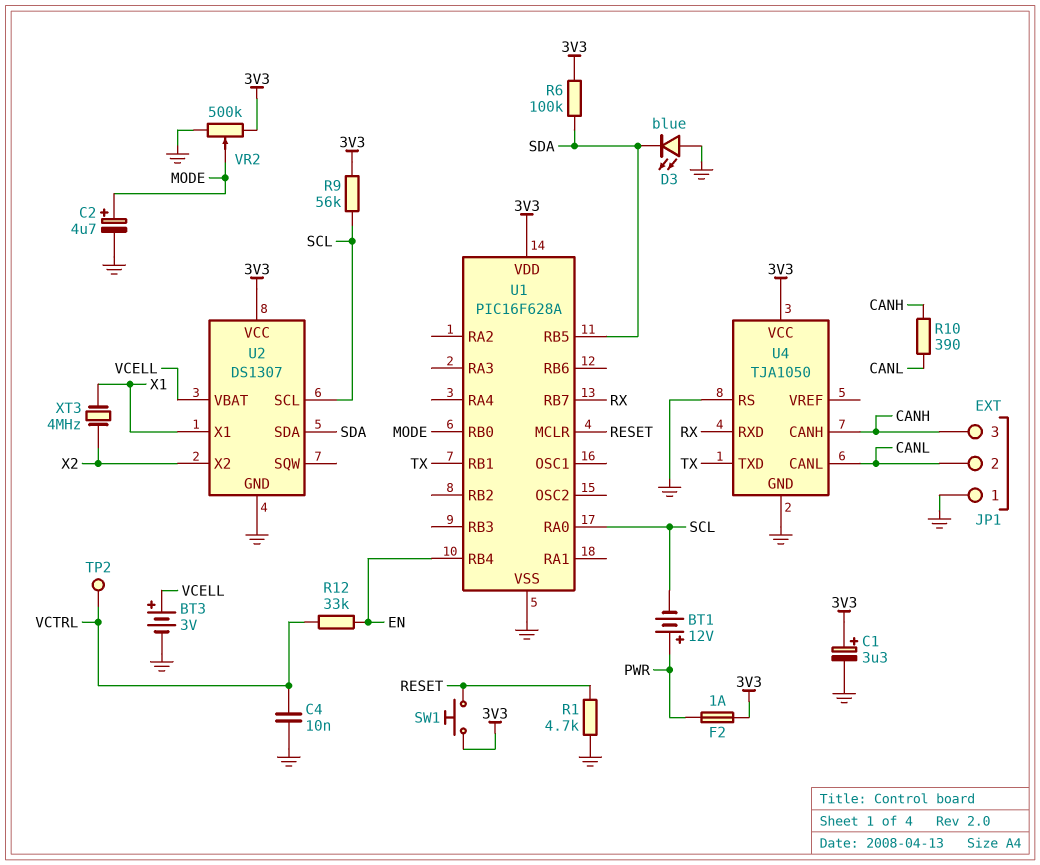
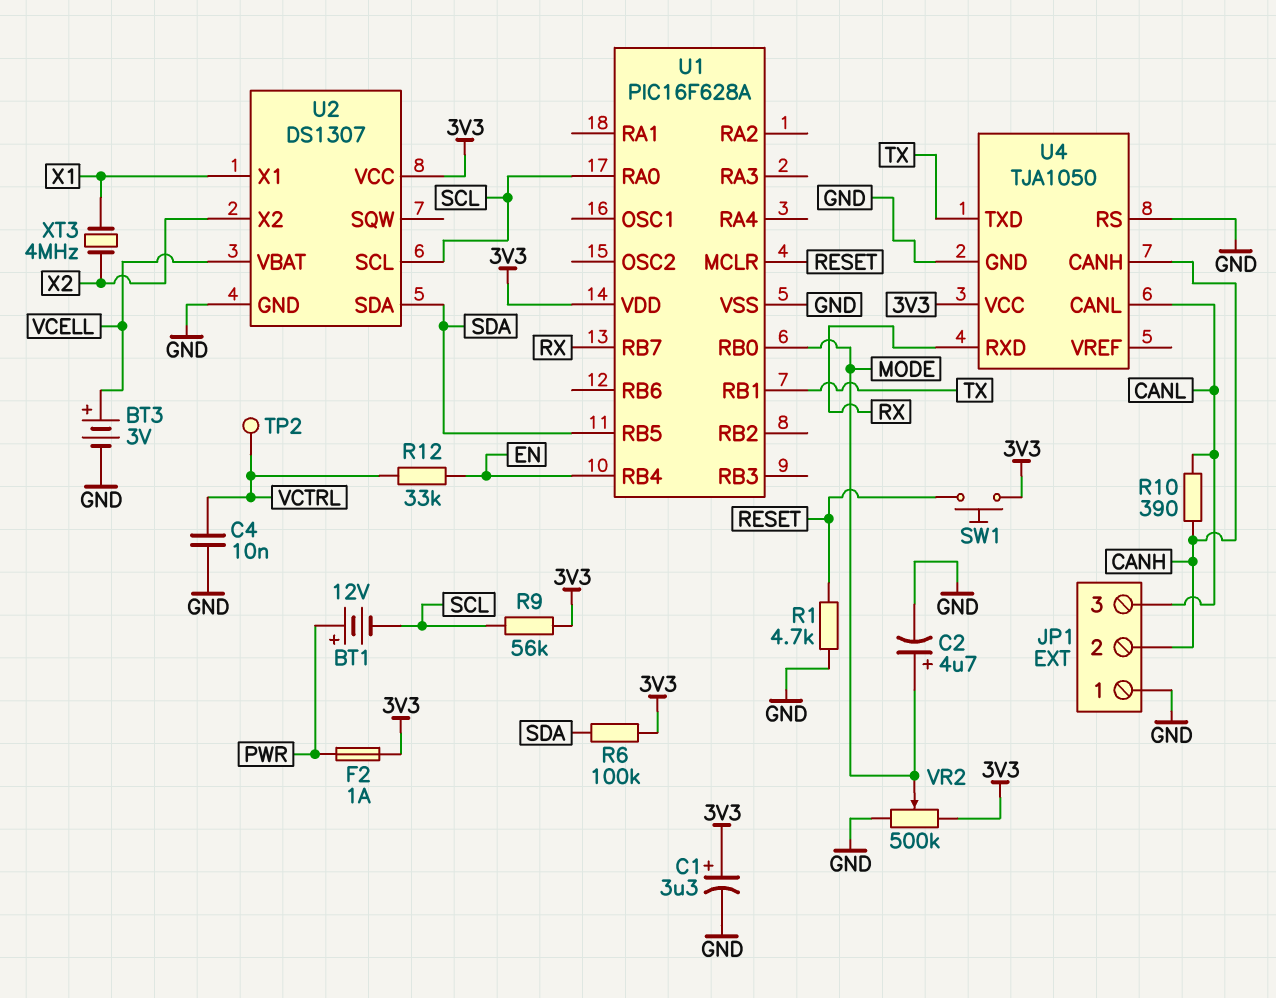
D3: LED blue (A GND, K SDA) -> none
JP1 pin 2: CANL -> CANH
JP1 pin 3: CANH -> CANL

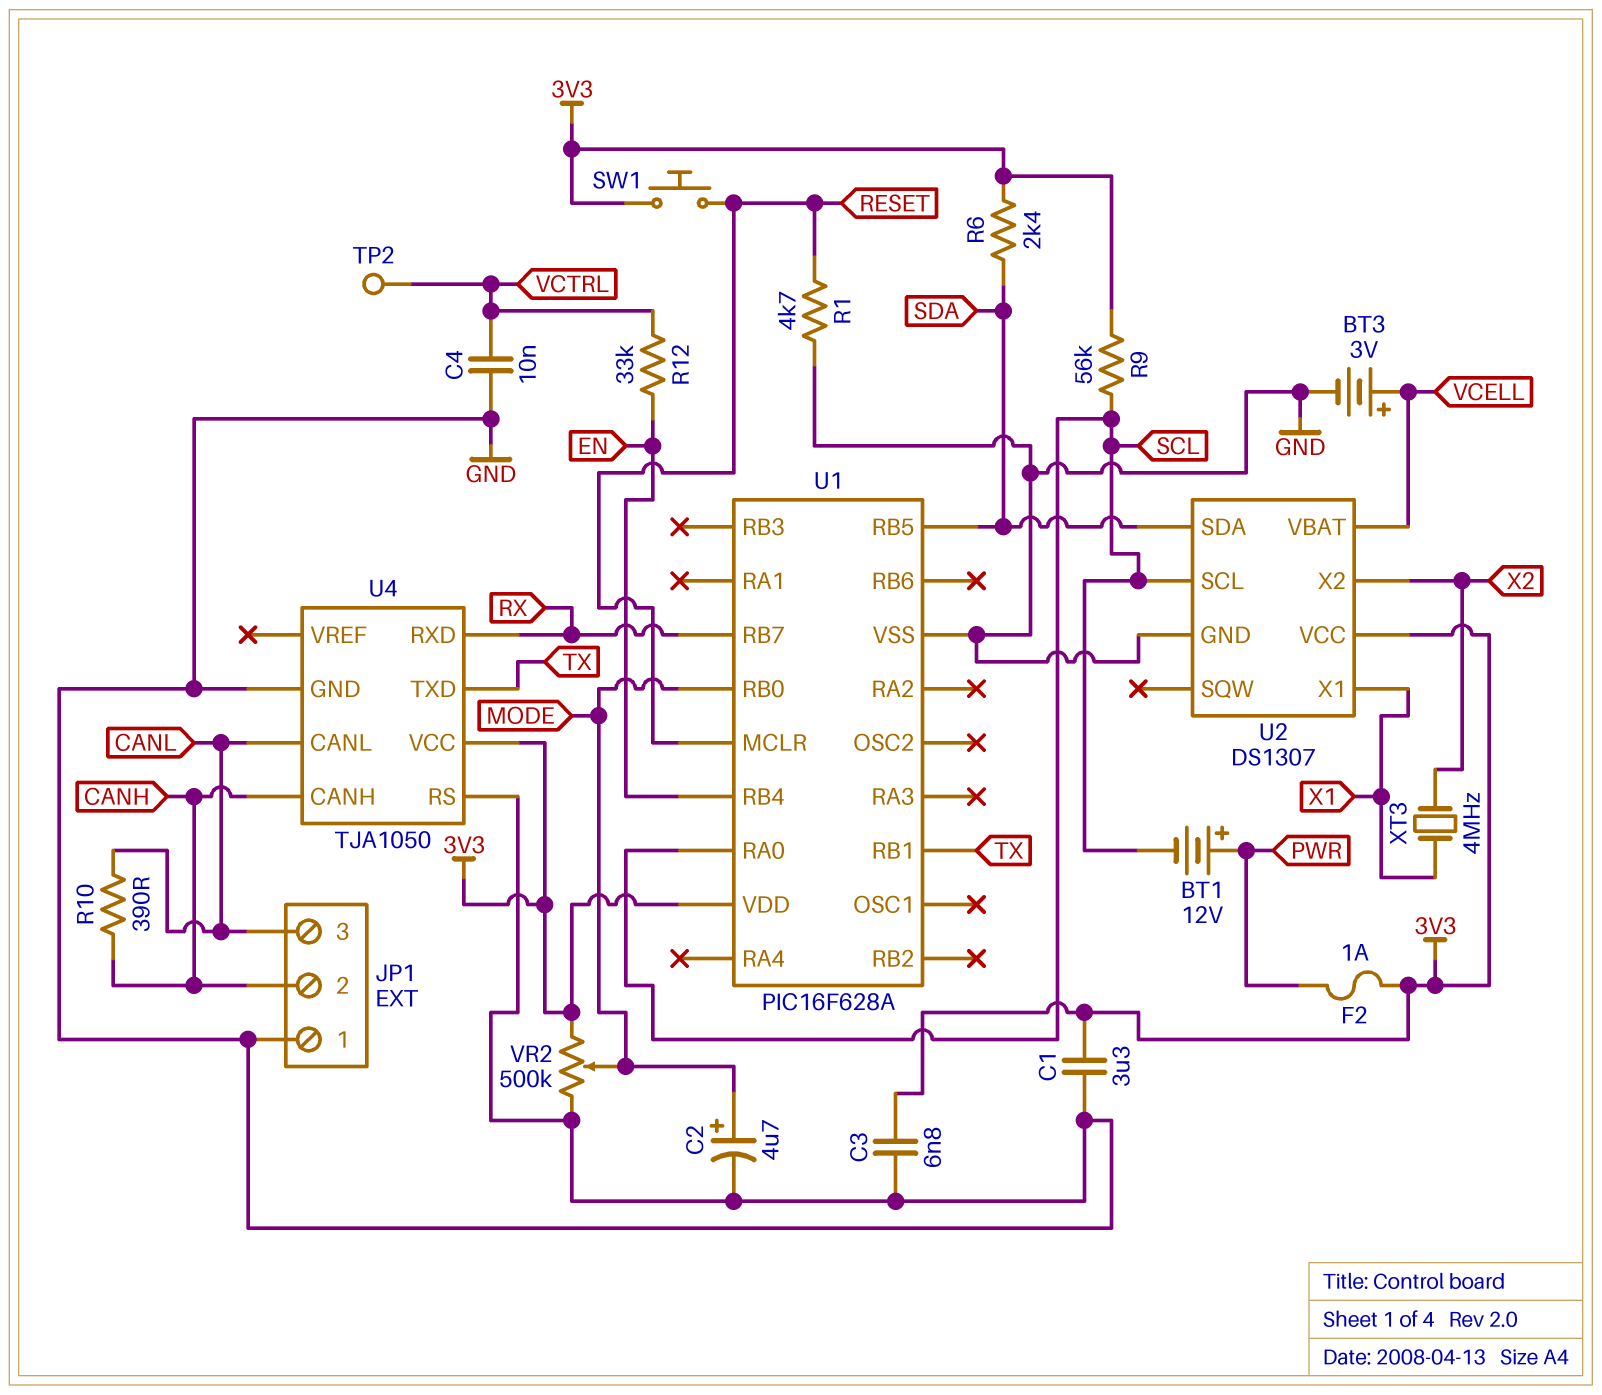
C1: 3.3uF (plus 3V3, minus GND) -> 3.3uF (3V3, GND)
C3: none -> 6.8nF (3V3, GND)
R6: 100k (3V3, SDA) -> 2.4k (3V3, SDA)

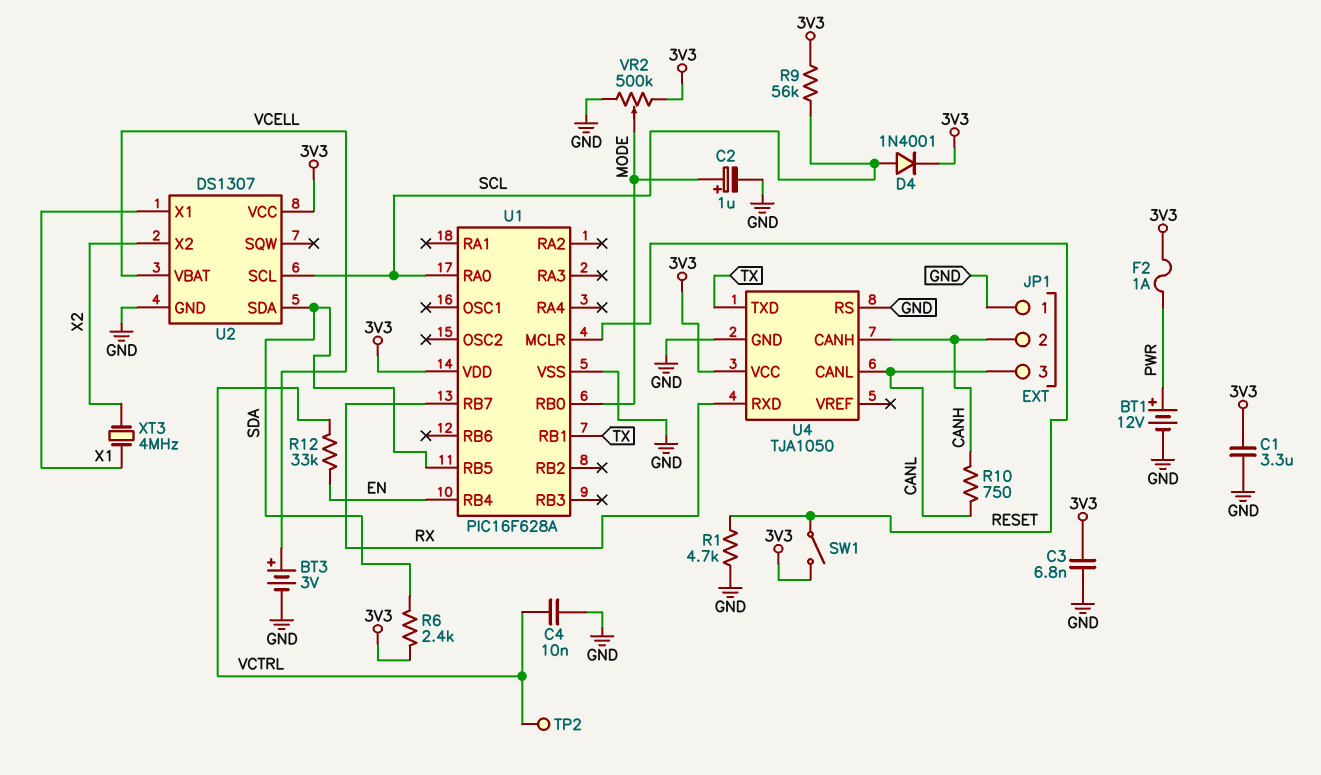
BT1: 12V (plus PWR, minus SCL) -> 12V (plus PWR, minus GND)
C2: 4.7uF (plus MODE, minus GND) -> 1uF (plus MODE, minus GND)
D4: none -> diode 1N4001 (A SCL, K 3V3)
R10: 390 (CANH, CANL) -> 750 (CANH, CANL)
SW1: button (3V3, RESET) -> switch (3V3, RESET)

